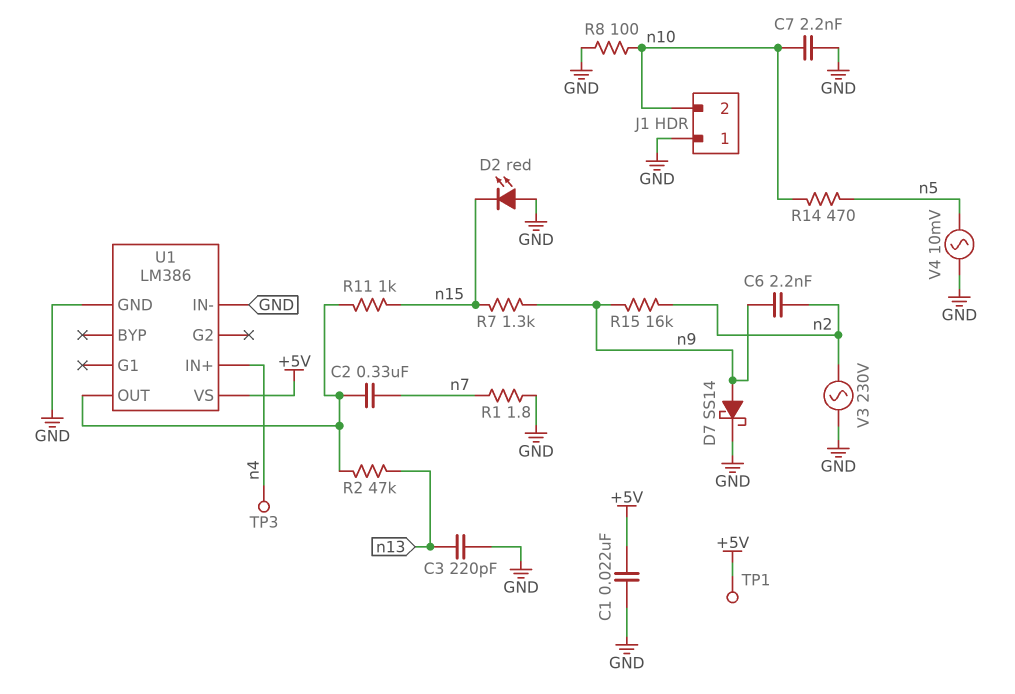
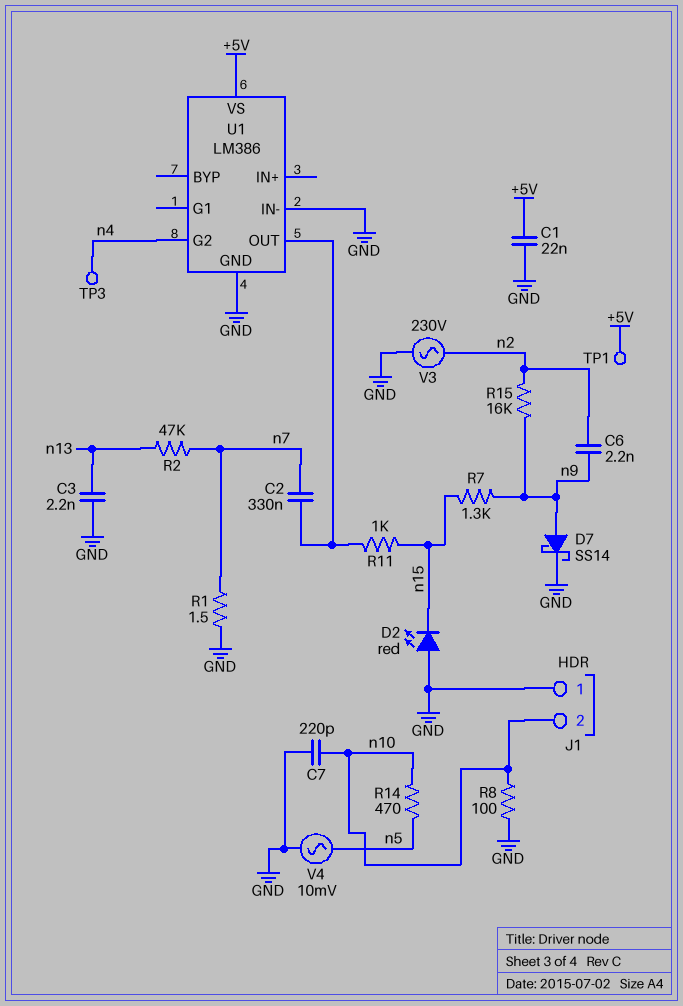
C3: 220pF (GND, n13) -> 2.2nF (GND, n13)
C7: 2.2nF (GND, n10) -> 220pF (GND, n10)
R1: 1.8 (GND, n7) -> 1.5 (GND, n7)
R2: 47k (U1/OUT, n13) -> 47k (n7, n13)
U1 pin G2: none -> n4
U1 pin IN+: n4 -> none

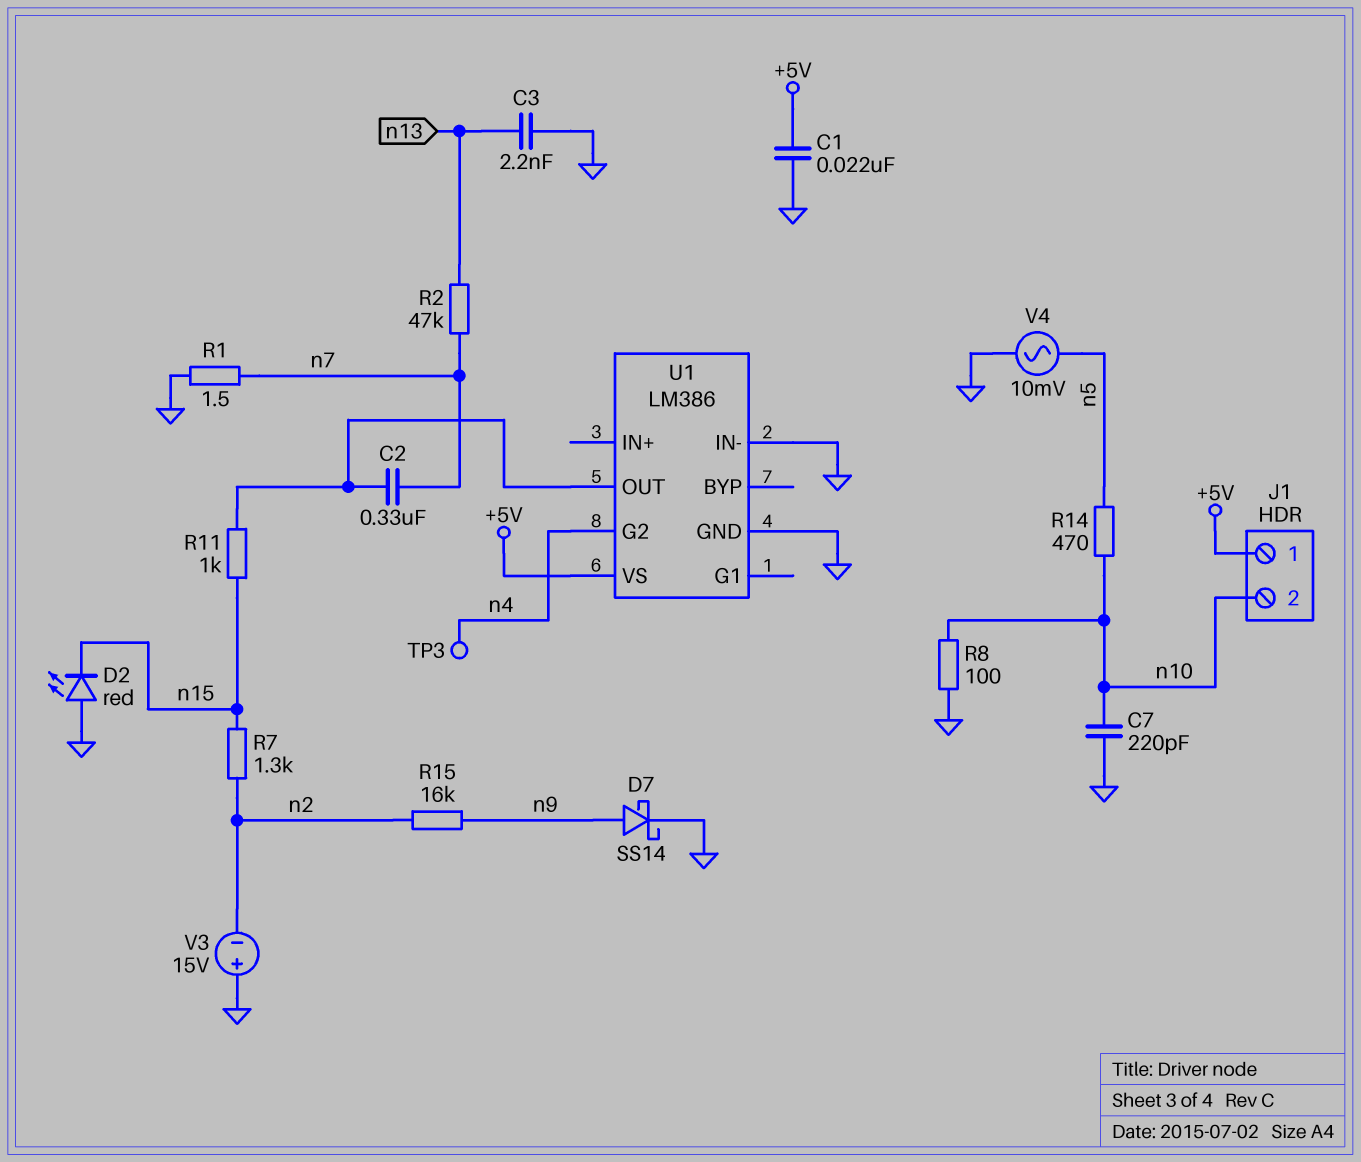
C6: 2.2nF (n2, n9) -> none
J1 pin 1: GND -> +5V
R7: 1.3k (n9, n15) -> 1.3k (n2, n15)
TP1: test point (+5V) -> none
V3: AC 230V (GND, n2) -> 15V (plus GND, minus n2)

